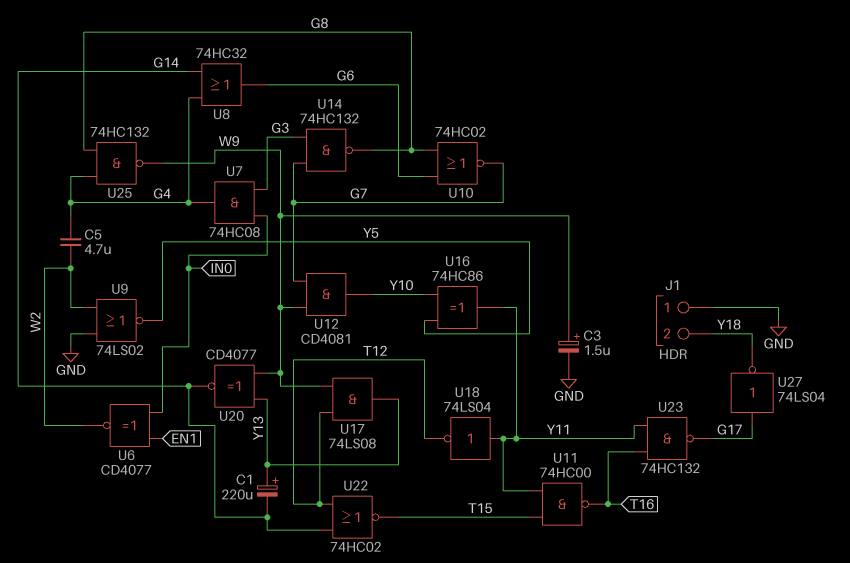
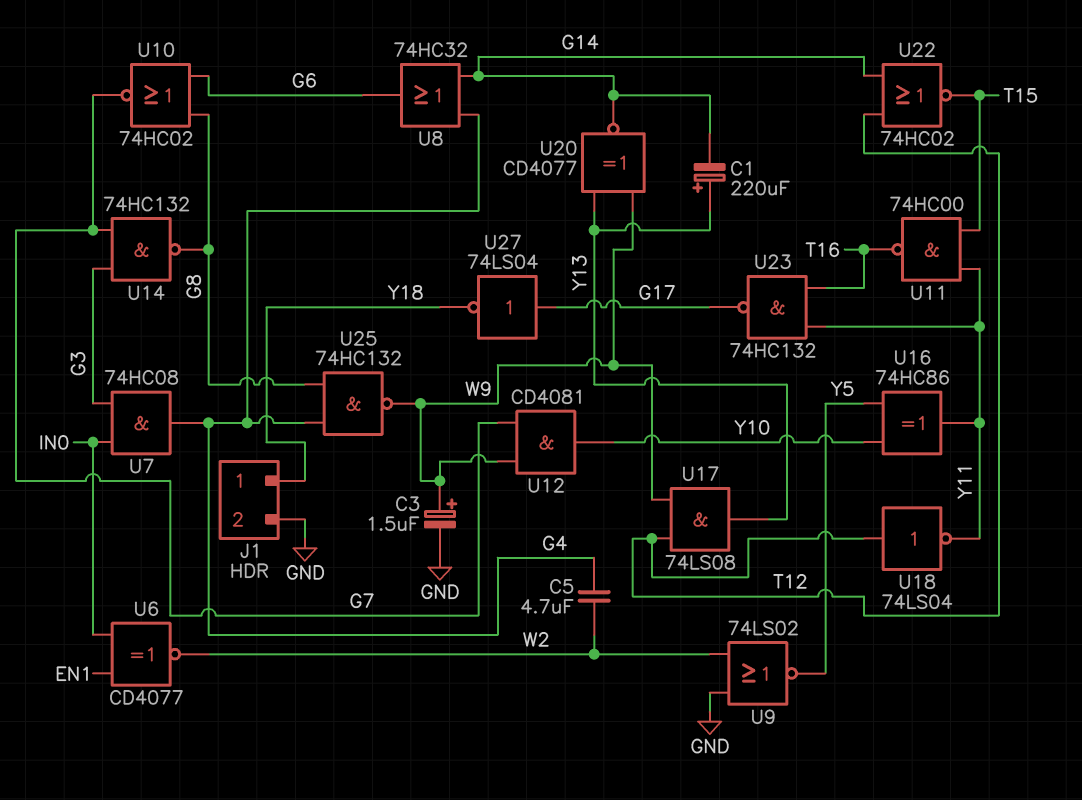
J1 pin 1: GND -> Y18
J1 pin 2: Y18 -> GND
U18: NOT 74LS04 (in Y11, out T12) -> NOT 74LS04 (in T12, out Y11)

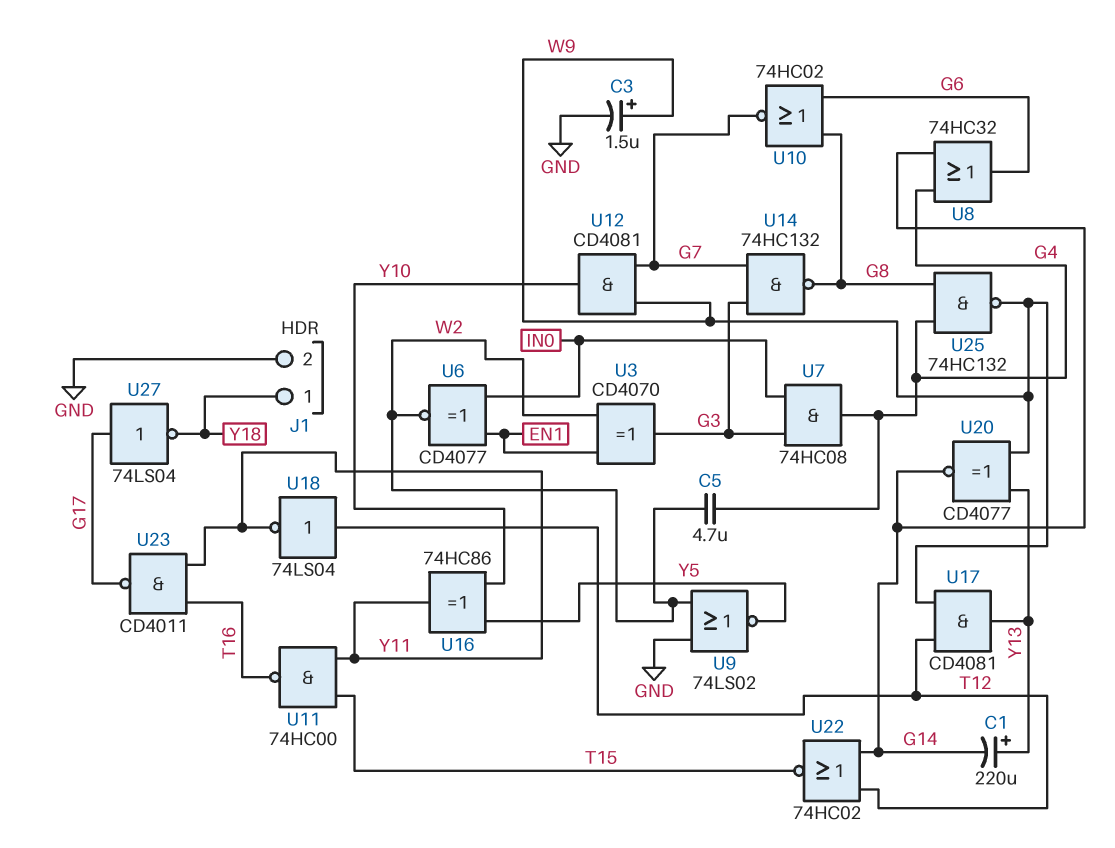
U3: none -> XOR CD4070 (in EN1, in W2, out G3)
U17: AND 74LS08 (in T12, in W9, out Y13) -> AND CD4081 (in T12, in W9, out Y13)
U23: NAND 74HC132 (in T16, in Y11, out G17) -> NAND CD4011 (in T16, in Y11, out G17)

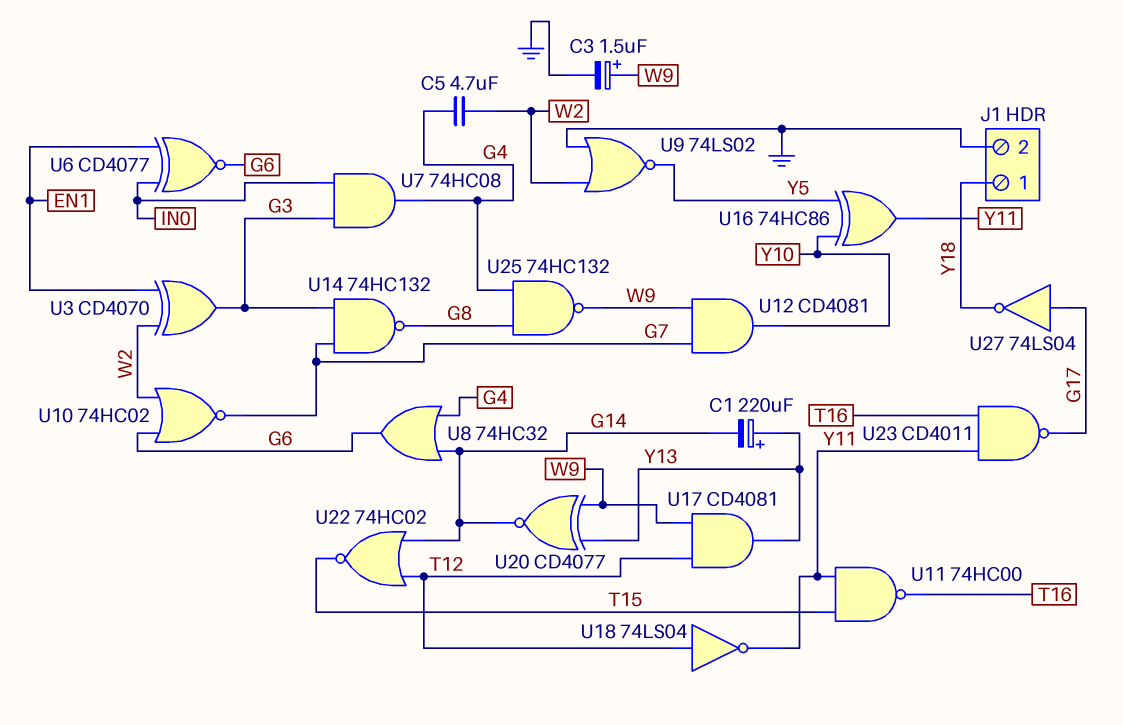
U6: XNOR CD4077 (in EN1, in IN0, out W2) -> XNOR CD4077 (in EN1, in IN0, out G6)
U10: NOR 74HC02 (in G6, in G8, out G7) -> NOR 74HC02 (in G6, in W2, out G7)

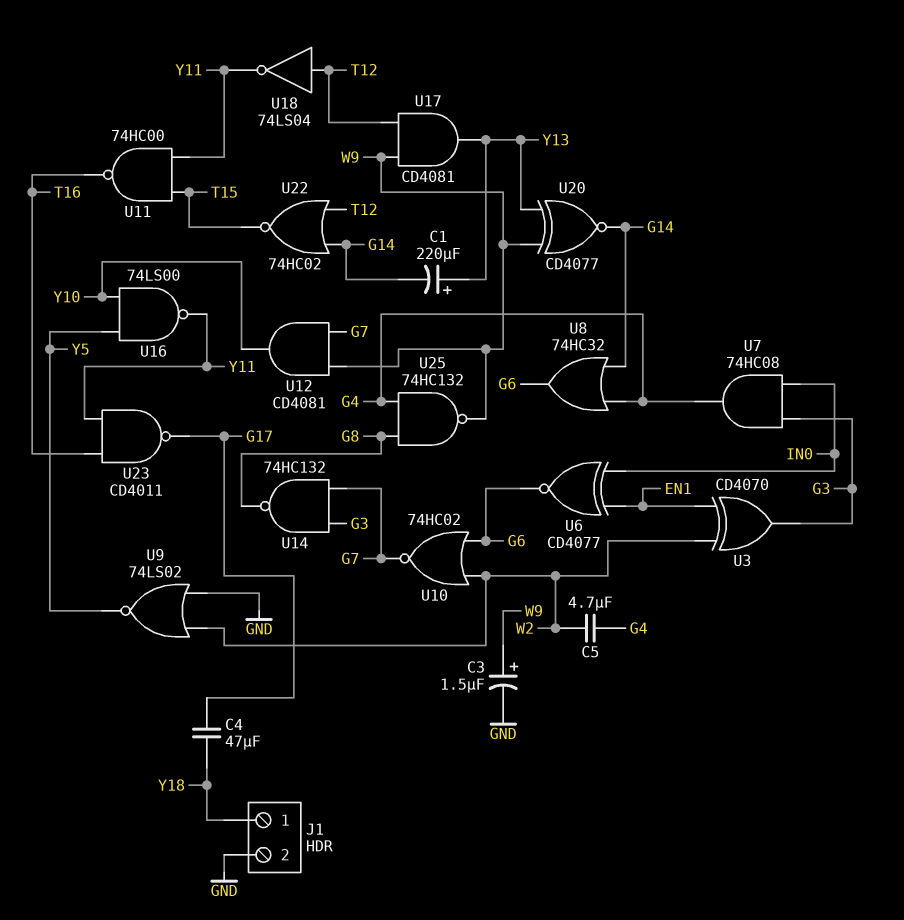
C4: none -> 47uF (G17, Y18)
U16: XOR 74HC86 (in Y5, in Y10, out Y11) -> NAND 74LS00 (in Y5, in Y10, out Y11)
U27: NOT 74LS04 (in G17, out Y18) -> none

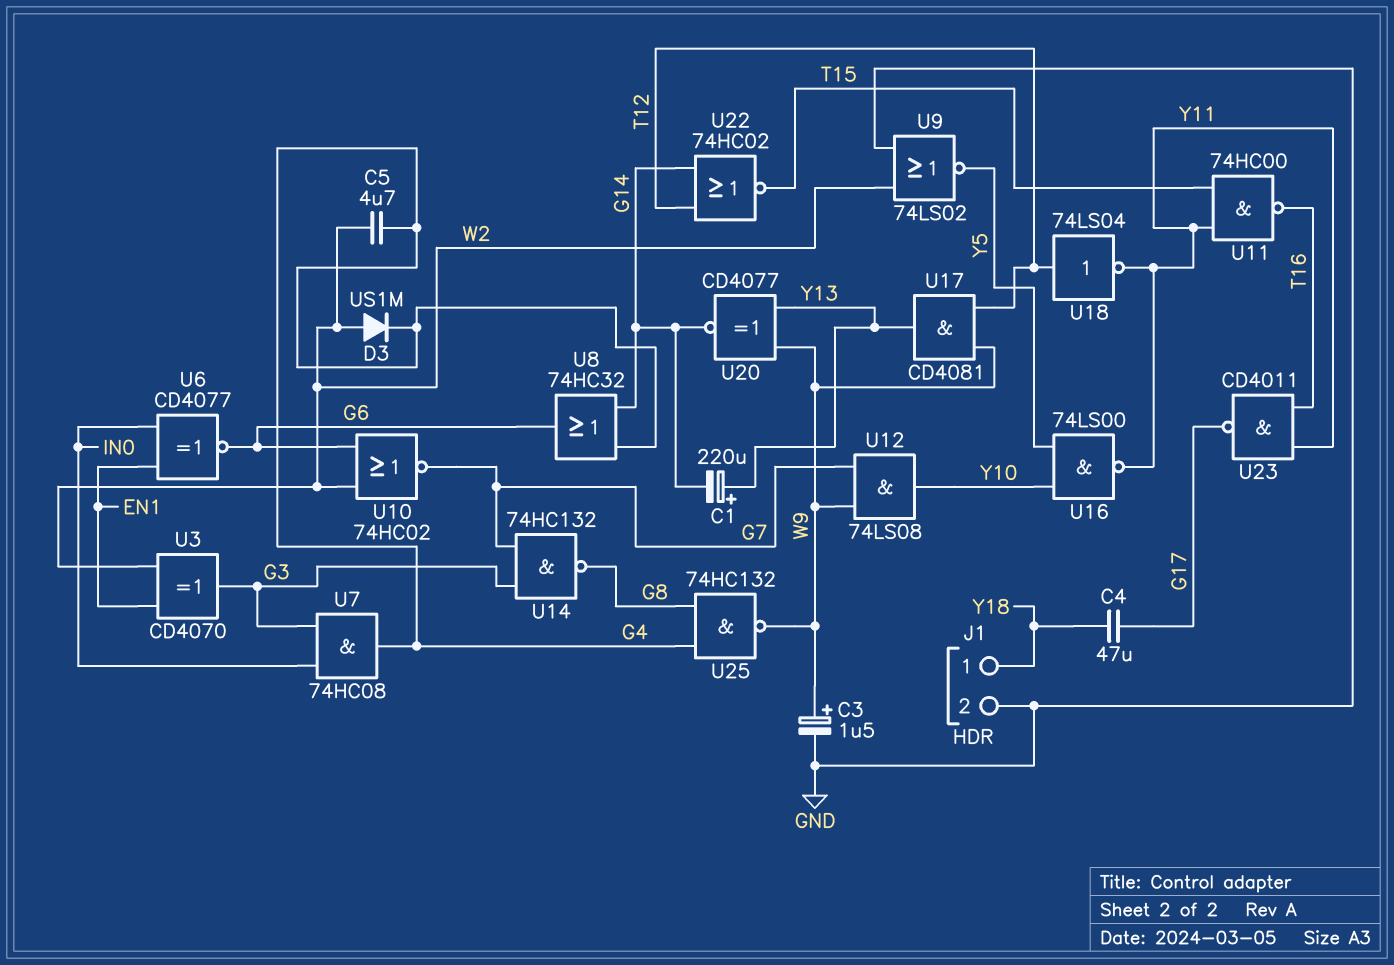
D3: none -> diode US1M (A W2, K G4)
U12: AND CD4081 (in G7, in W9, out Y10) -> AND 74LS08 (in G7, in W9, out Y10)

